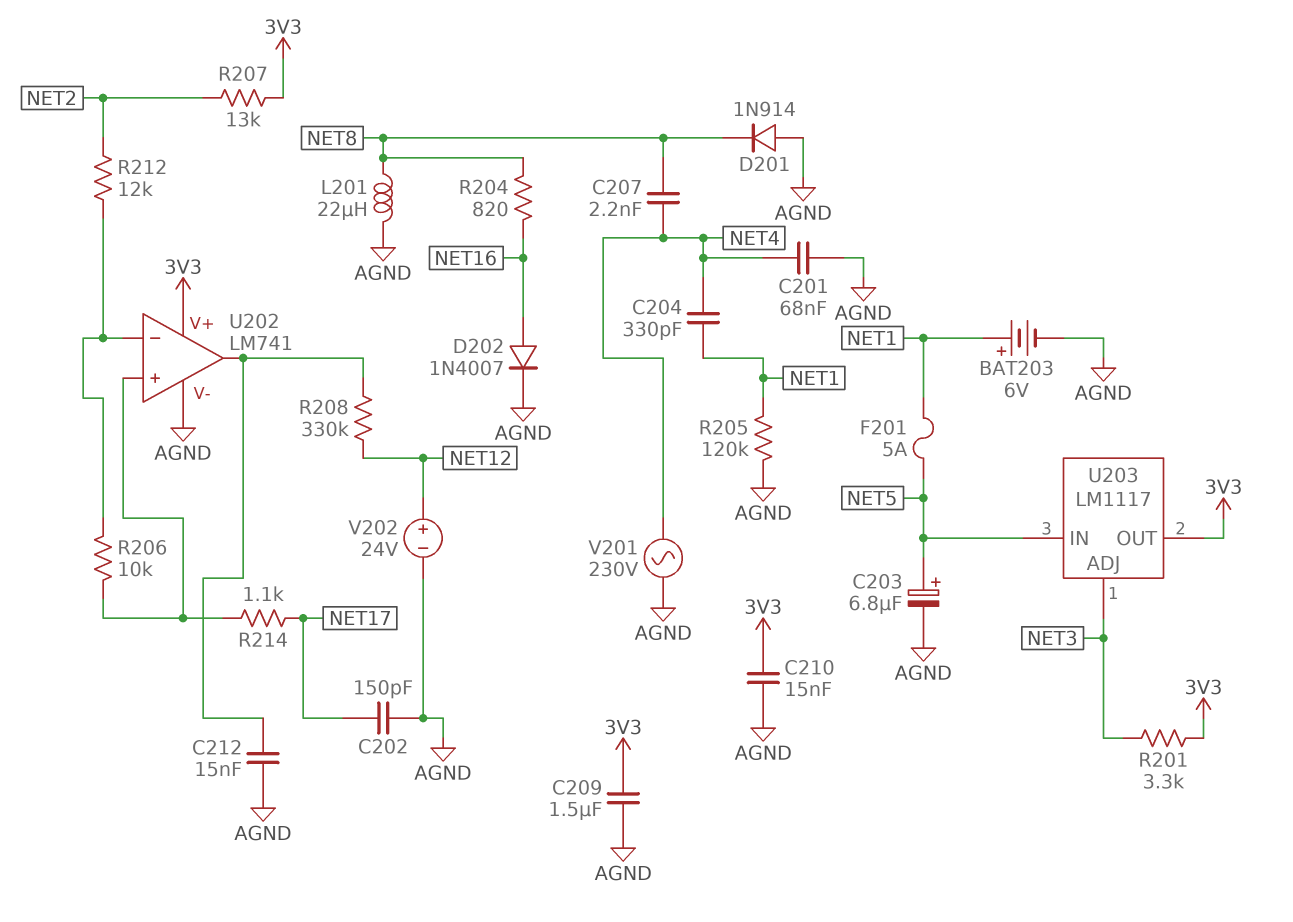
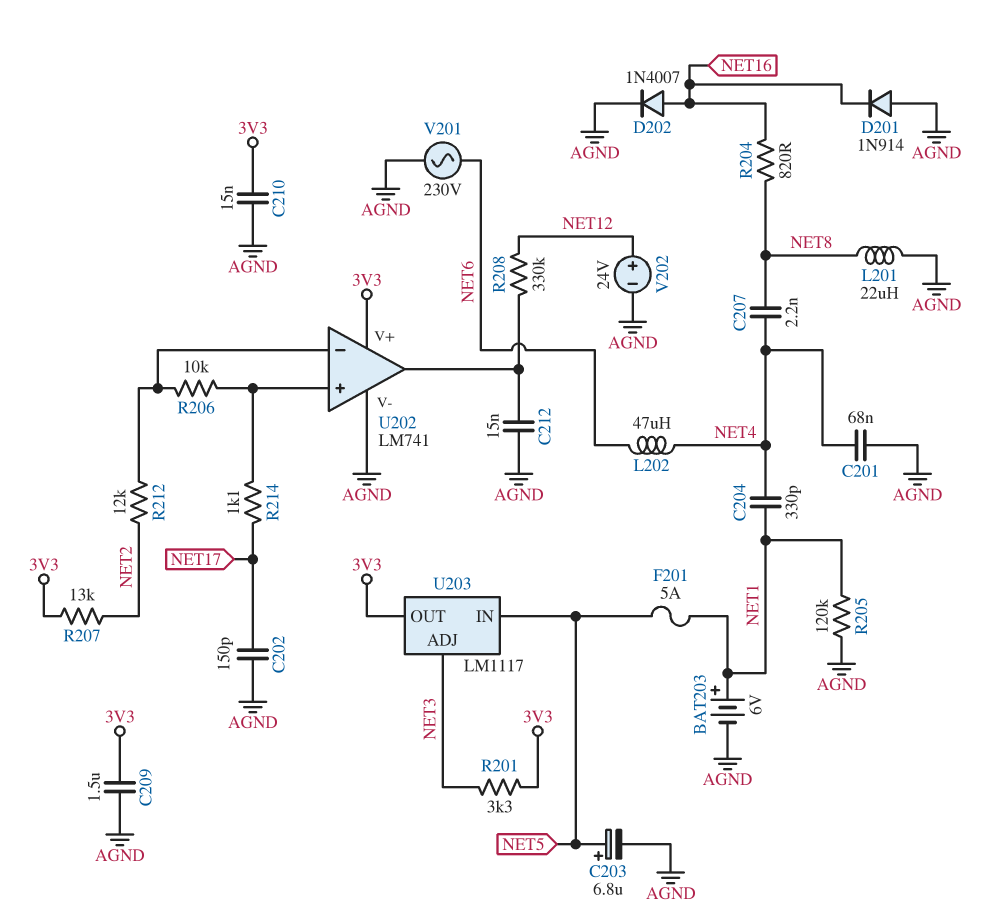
D201: diode 1N914 (A AGND, K NET8) -> diode 1N914 (A AGND, K NET16)
L202: none -> 47uH (NET4, NET6)
V201: AC 230V (AGND, NET4) -> AC 230V (AGND, NET6)

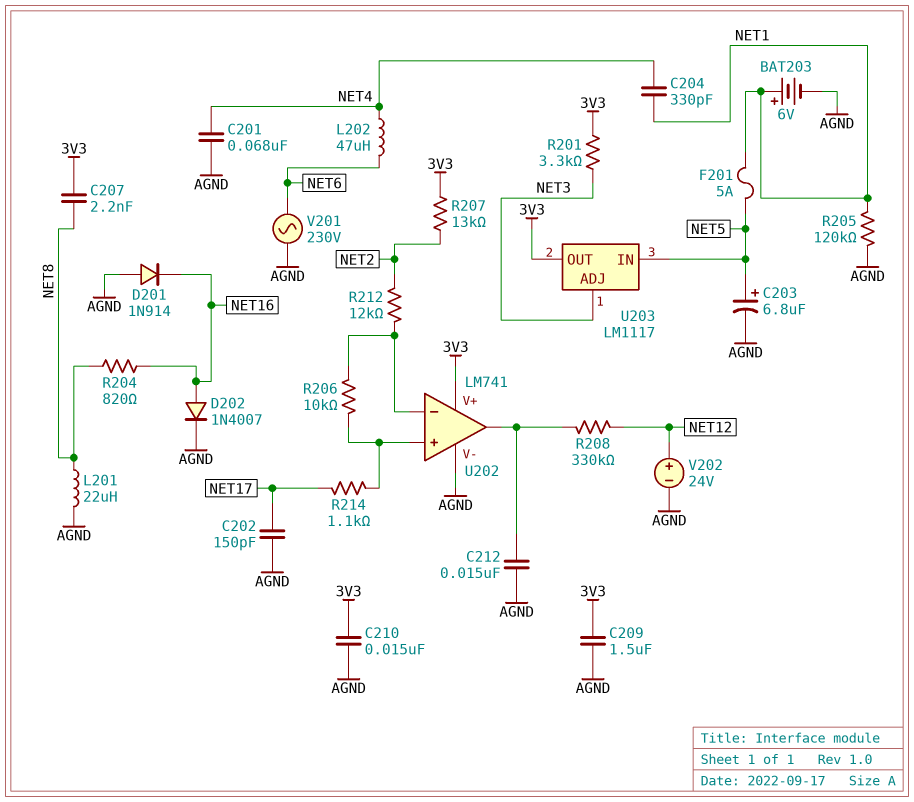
C207: 2.2nF (NET4, NET8) -> 2.2nF (3V3, NET8)

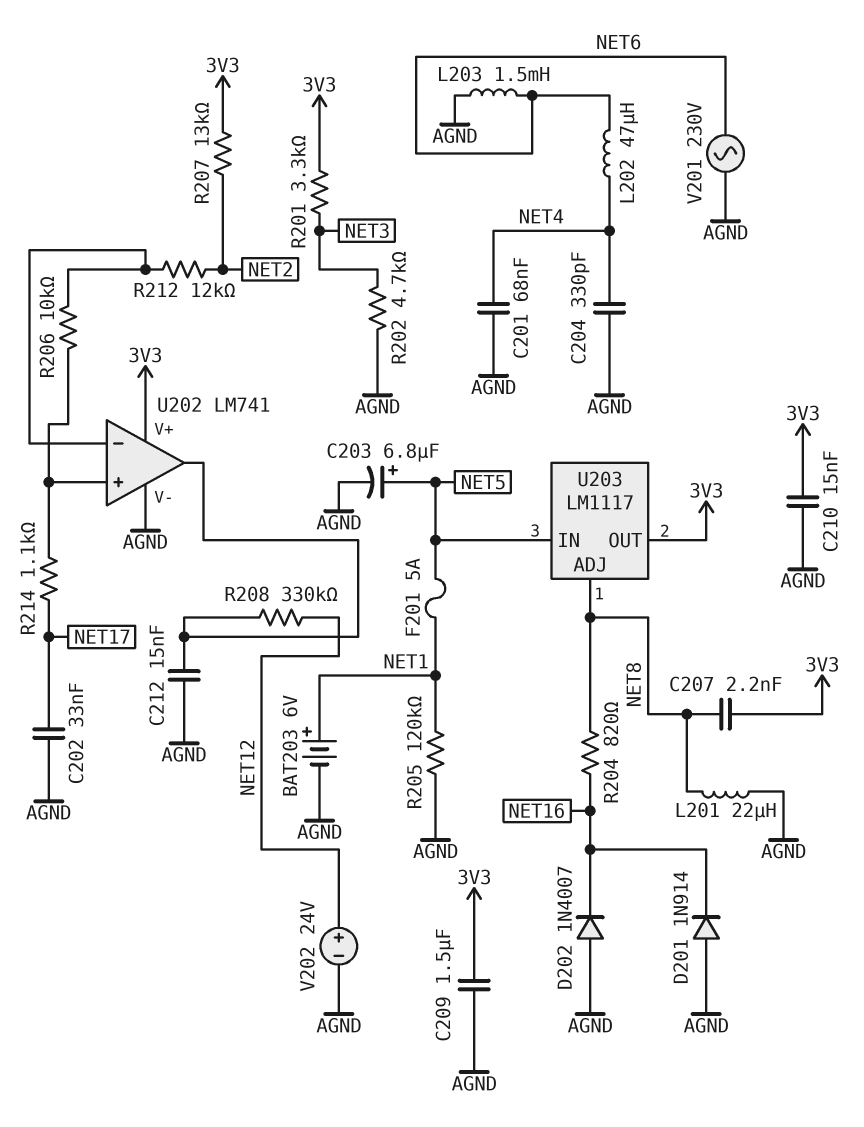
C202: 150pF (AGND, NET17) -> 33nF (AGND, NET17)
C204: 330pF (NET1, NET4) -> 330pF (AGND, NET4)
D202: diode 1N4007 (A NET16, K AGND) -> diode 1N4007 (A AGND, K NET16)
L203: none -> 1.5mH (AGND, NET6)
R202: none -> 4.7k (AGND, NET3)
U203 pin ADJ: NET3 -> NET8

